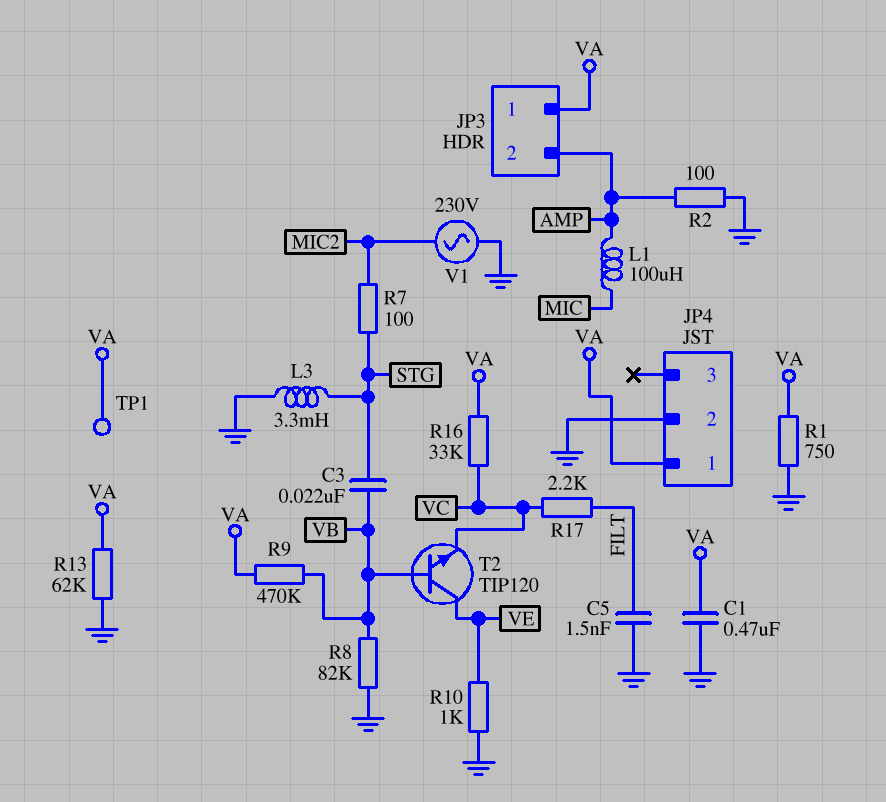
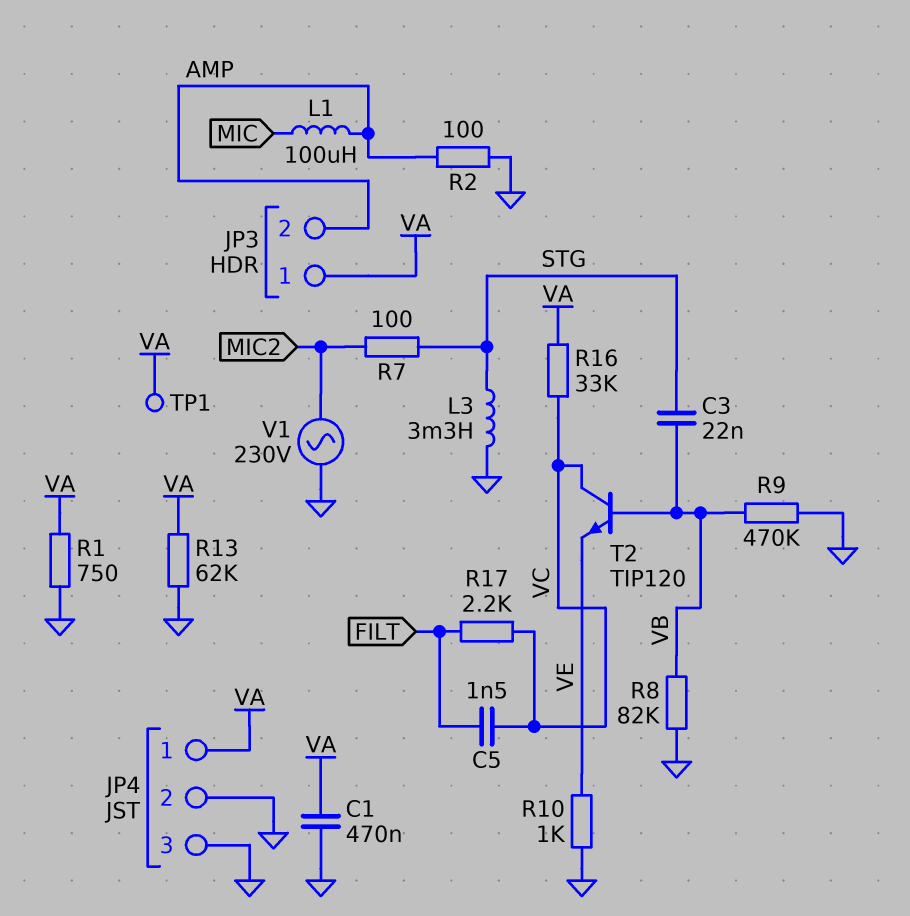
C5: 1.5nF (FILT, GND) -> 1.5nF (FILT, VC)
JP4 pin 3: none -> GND
R9: 470k (VA, VB) -> 470k (GND, VB)
T2: NPN TIP120 (B VB, C VE, E VC) -> NPN TIP120 (B VB, C VC, E VE)

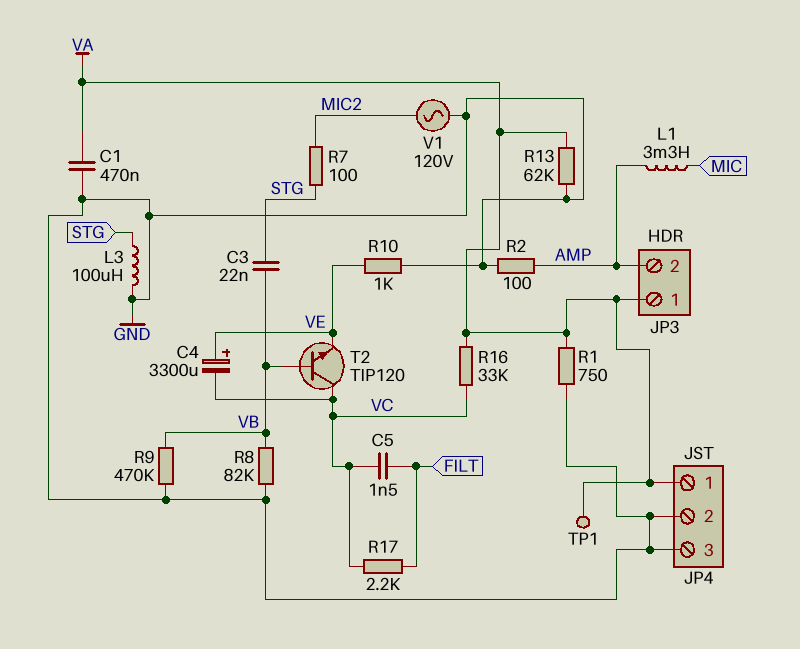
C4: none -> 3300uF (plus VE, minus VC)
L1: 100uH (AMP, MIC) -> 3.3mH (AMP, MIC)
L3: 3.3mH (GND, STG) -> 100uH (GND, STG)
V1: AC 230V (GND, MIC2) -> AC 120V (GND, MIC2)

